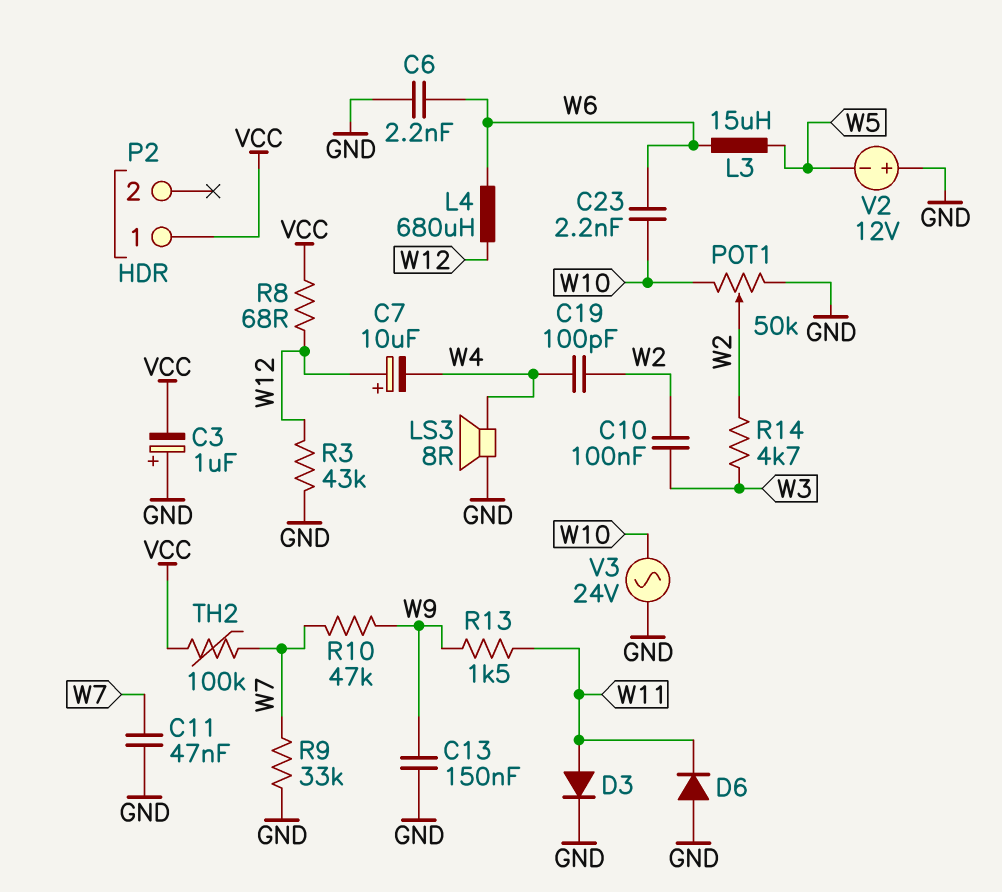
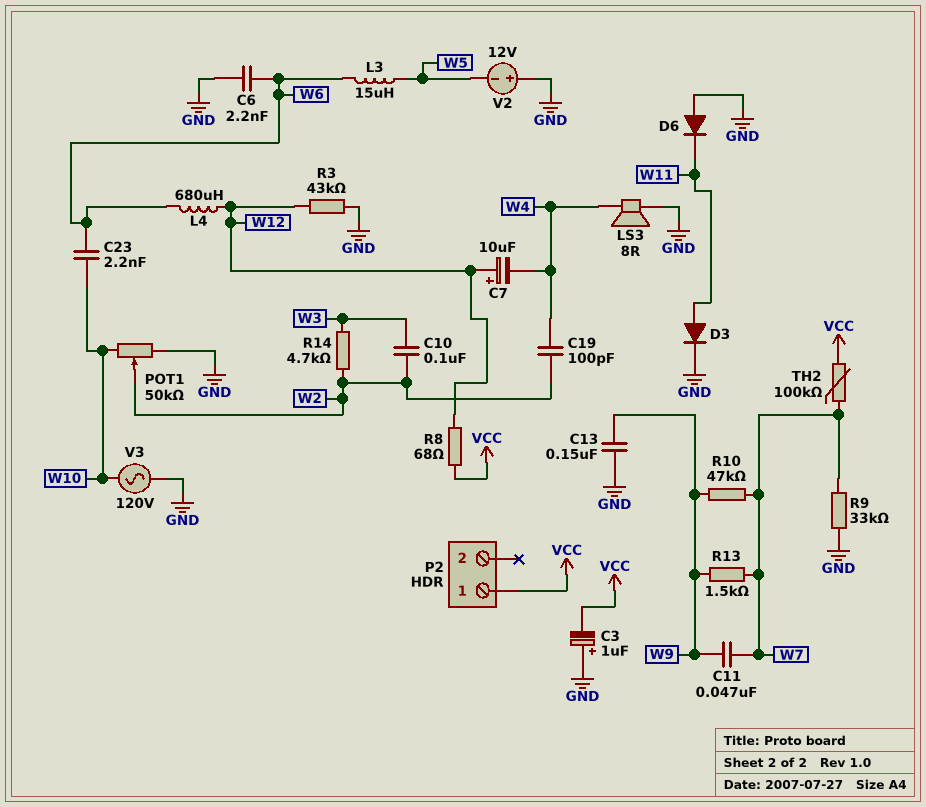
C11: 47nF (GND, W7) -> 47nF (W7, W9)
R13: 1.5k (W9, W11) -> 1.5k (W7, W9)
V3: AC 24V (GND, W10) -> AC 120V (GND, W10)

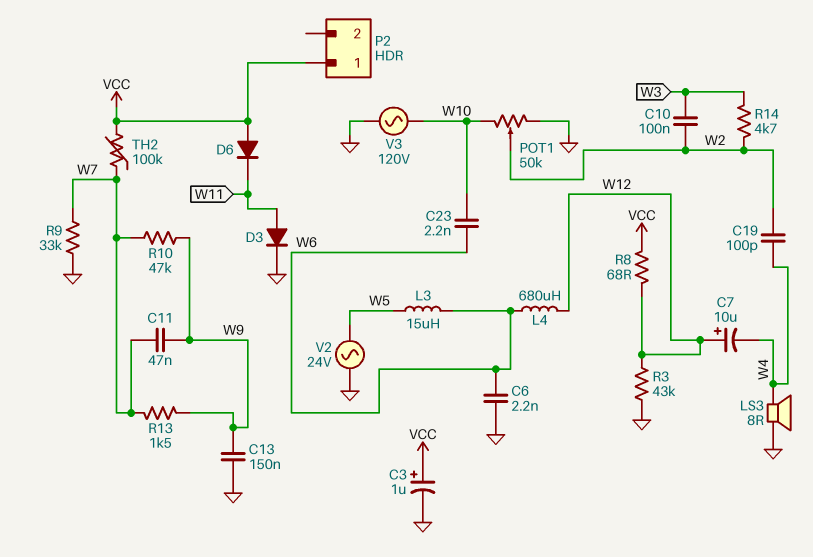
C3: 1uF (plus GND, minus VCC) -> 1uF (plus VCC, minus GND)
D6: diode (A GND, K W11) -> diode (A VCC, K W11)
V2: 12V (plus GND, minus W5) -> AC 24V (GND, W5)

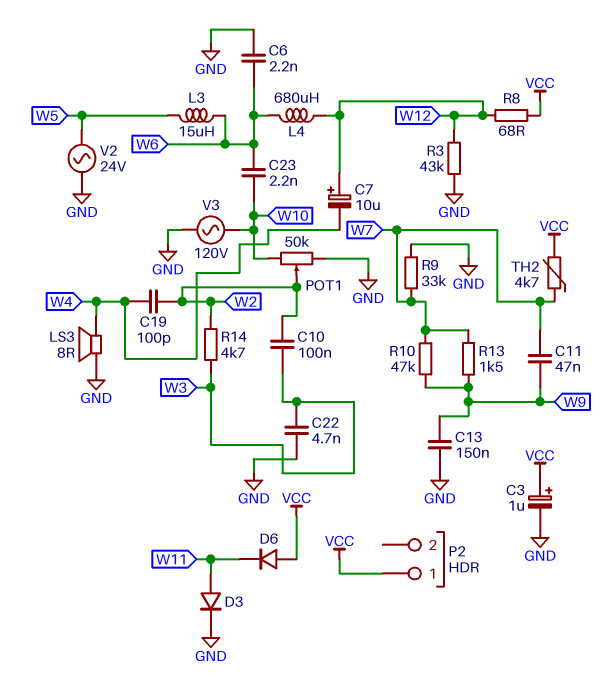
C22: none -> 4.7nF (GND, W3)
TH2: 100k (VCC, W7) -> 4.7k (VCC, W7)

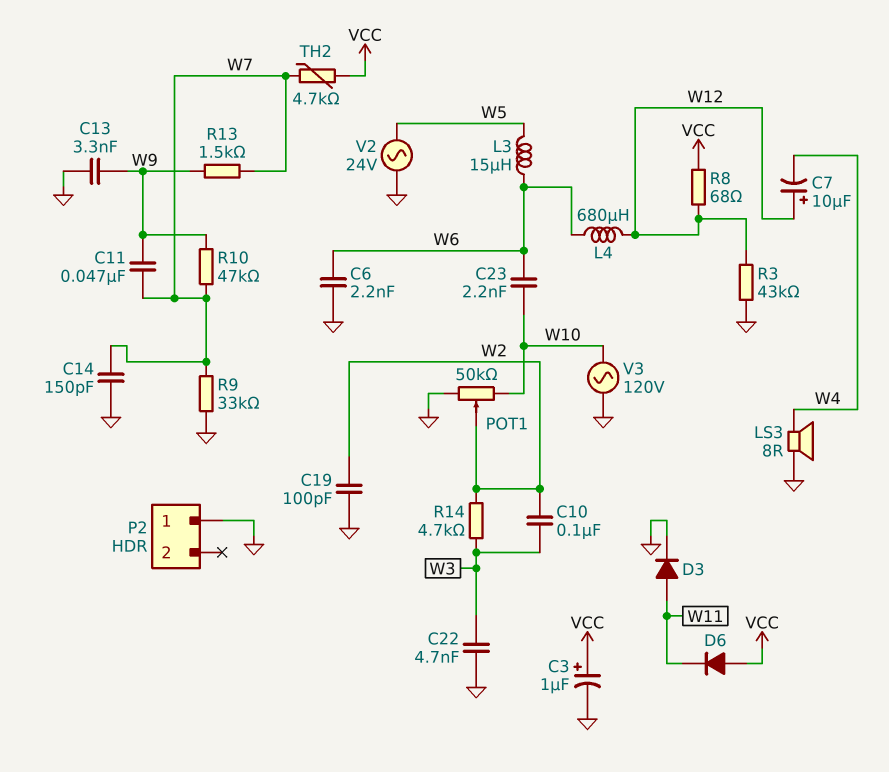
C13: 150nF (GND, W9) -> 3.3nF (GND, W9)
C14: none -> 150pF (GND, W7)
C19: 100pF (W2, W4) -> 100pF (GND, W2)
P2 pin 1: VCC -> GND

